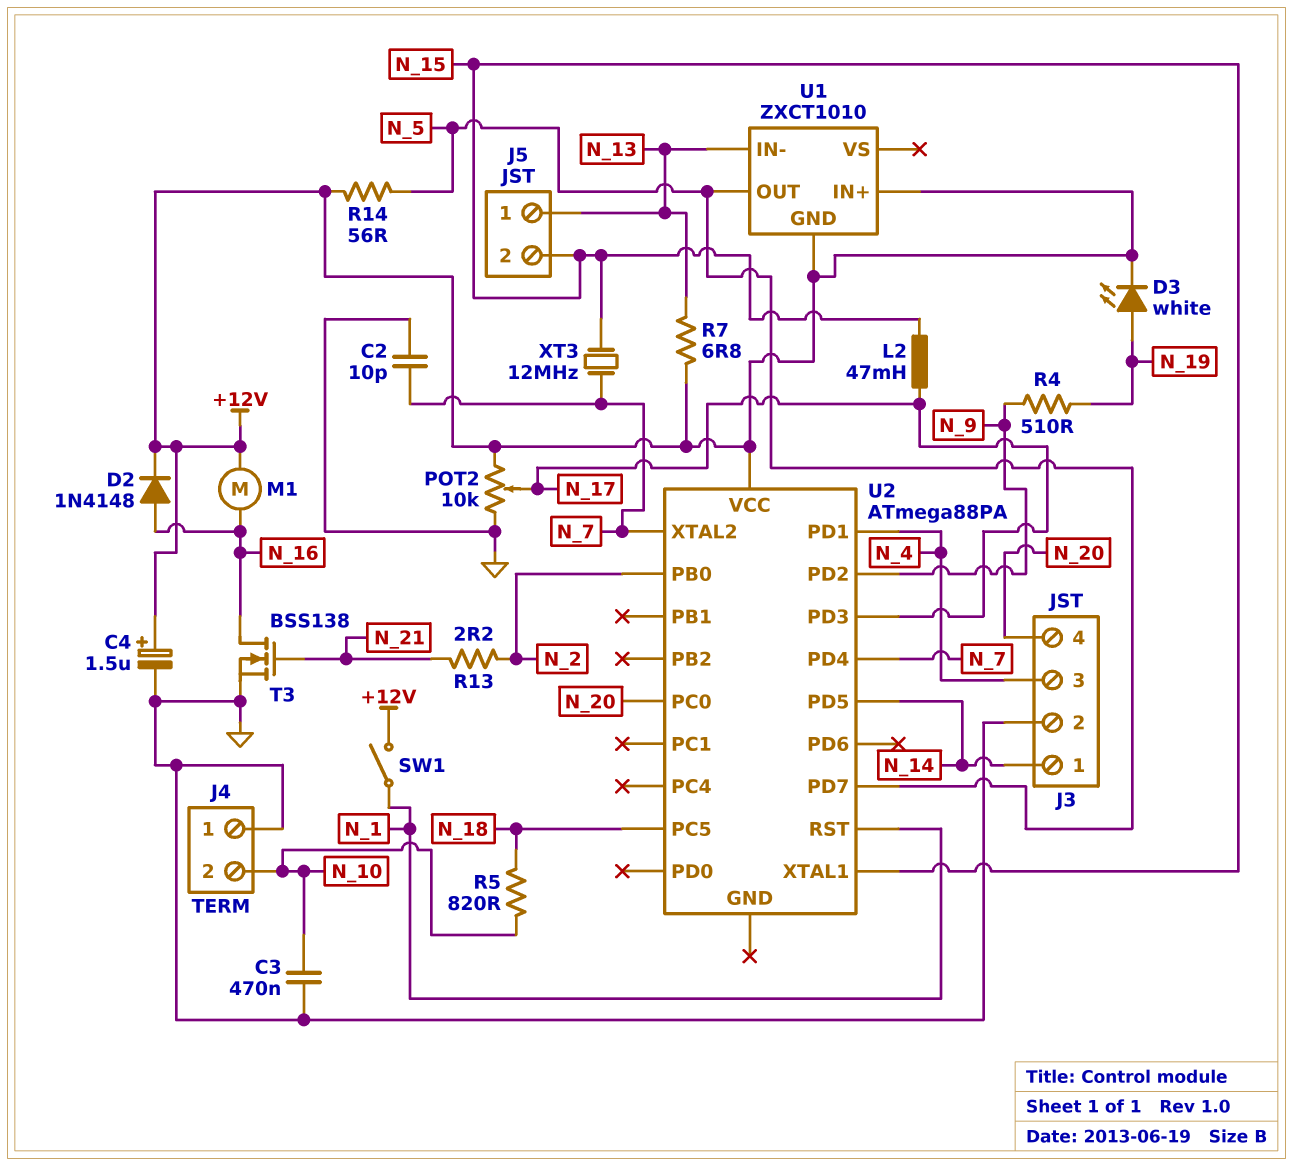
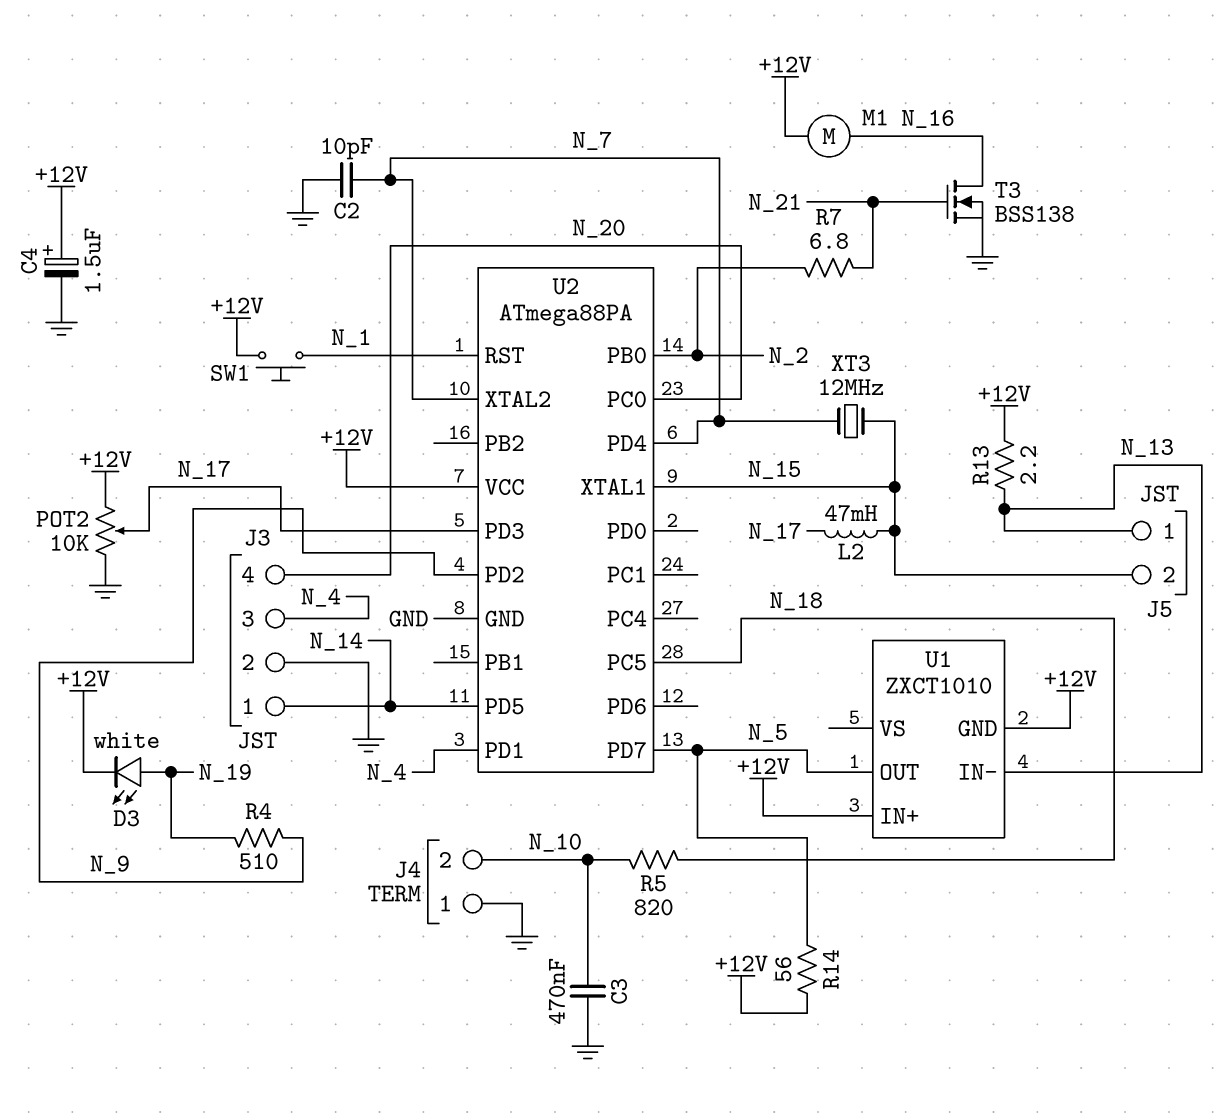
D2: diode 1N4148 (A N_16, K +12V) -> none
R7: 6.8 (+12V, N_13) -> 6.8 (N_2, N_21)
R13: 2.2 (N_2, N_21) -> 2.2 (+12V, N_13)
SW1: switch (+12V, N_1) -> button (+12V, N_1)
U2 pin GND: none -> GND

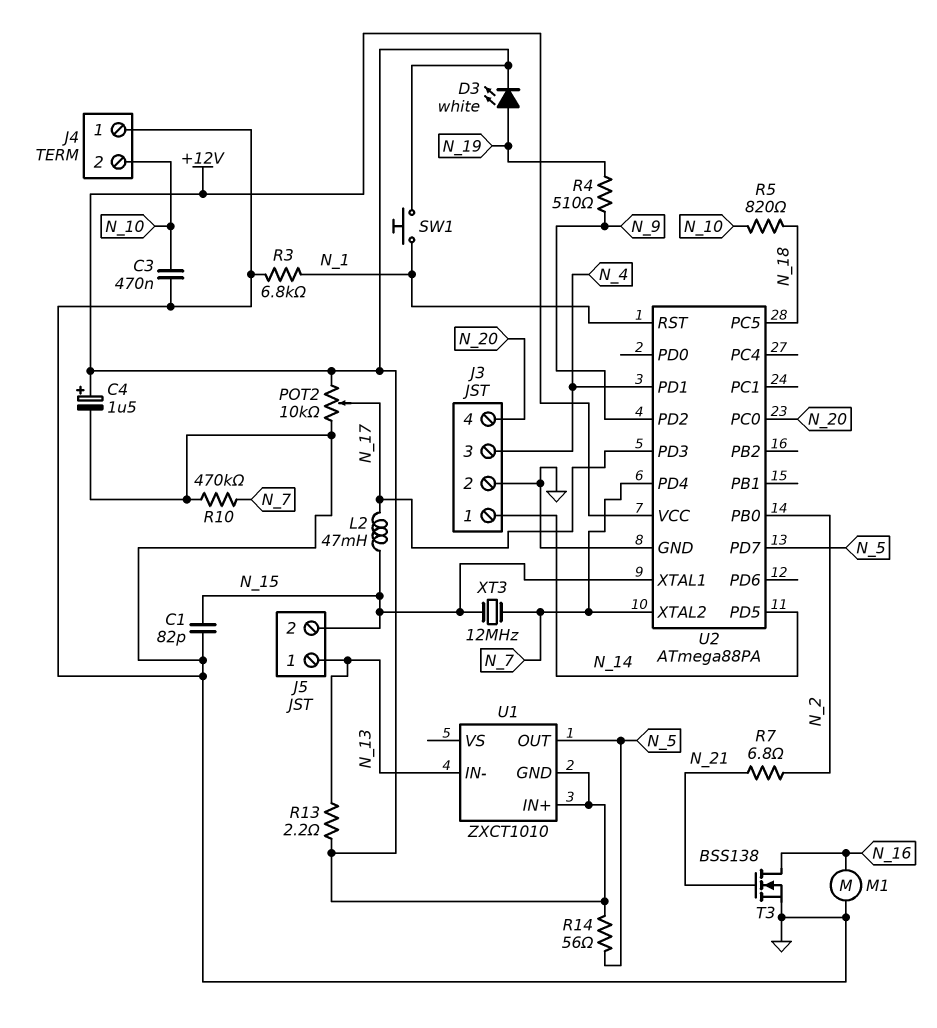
C1: none -> 82pF (GND, N_15)
C2: 10pF (GND, N_7) -> none
M1: motor (+12V, N_16) -> motor (GND, N_16)
R3: none -> 6.8k (GND, N_1)
R10: none -> 470k (GND, N_7)

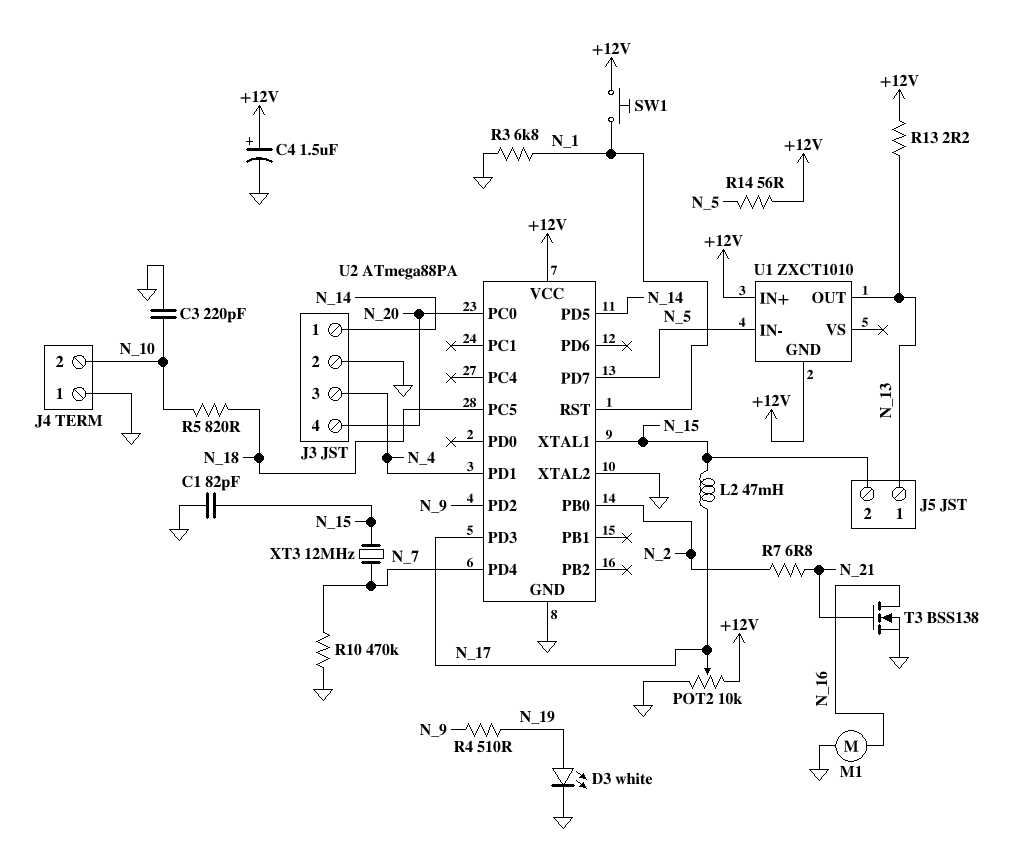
C3: 470nF (GND, N_10) -> 220pF (GND, N_10)
D3: LED white (A N_19, K +12V) -> LED white (A N_19, K GND)
U1 pin IN-: N_13 -> N_5
U1 pin OUT: N_5 -> N_13
U2 pin XTAL2: N_7 -> GND

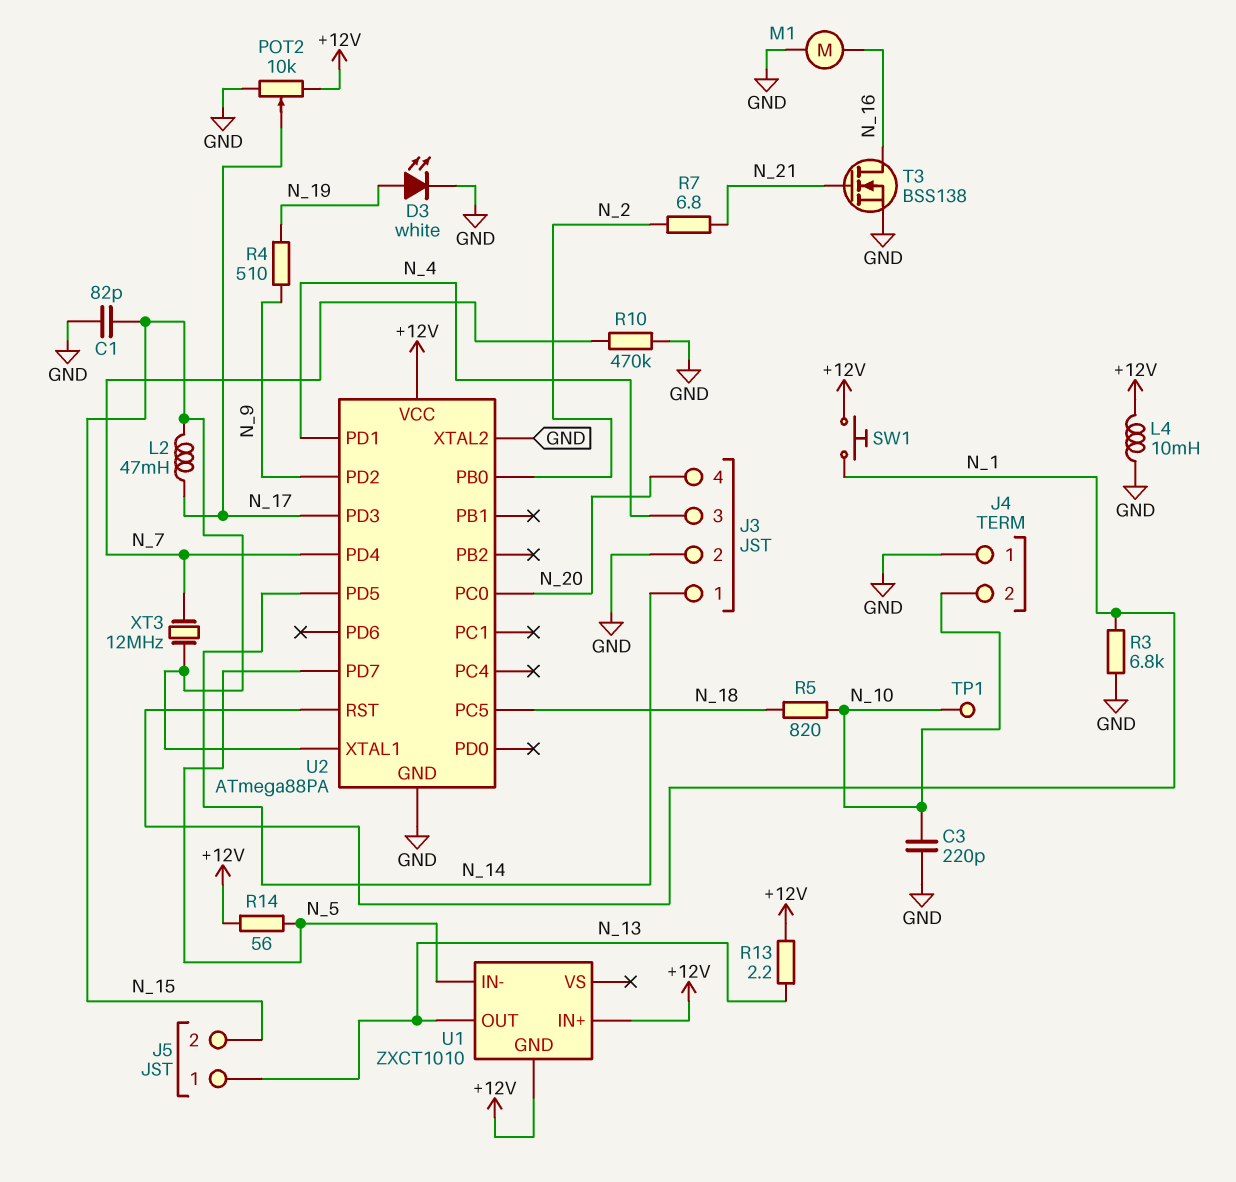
C4: 1.5uF (plus +12V, minus GND) -> none
L4: none -> 10mH (+12V, GND)
TP1: none -> test point (N_10)

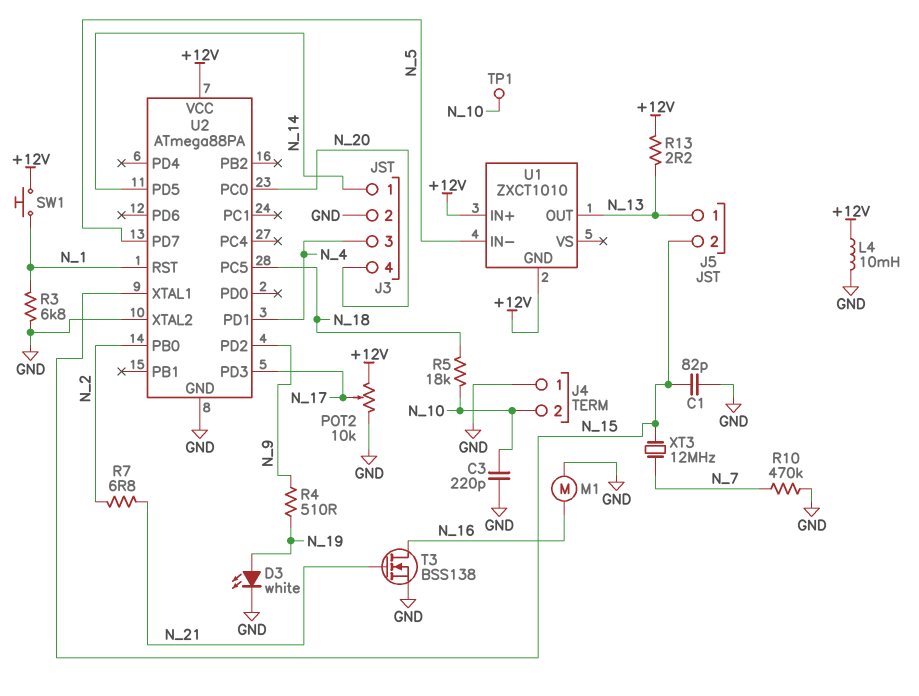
L2: 47mH (N_15, N_17) -> none
R5: 820 (N_10, N_18) -> 18k (N_10, N_18)
R14: 56 (+12V, N_5) -> none
U2 pin PD4: N_7 -> none

